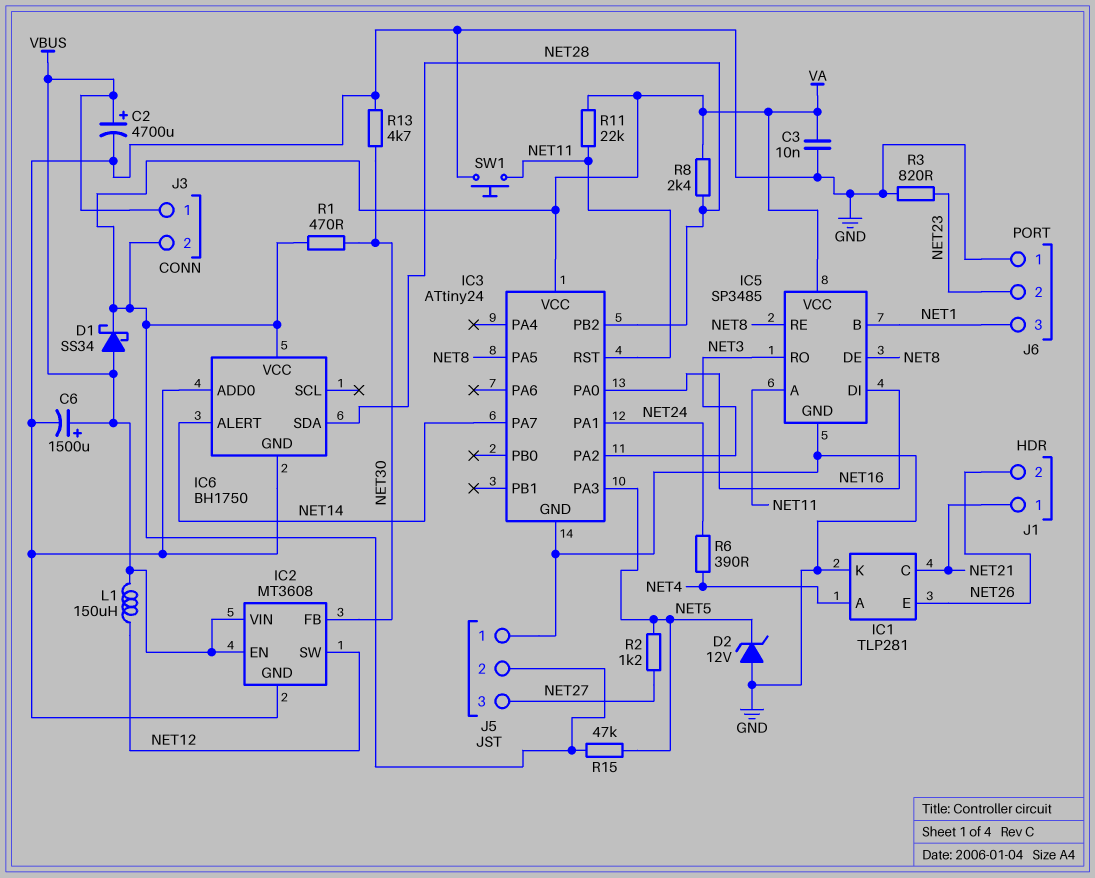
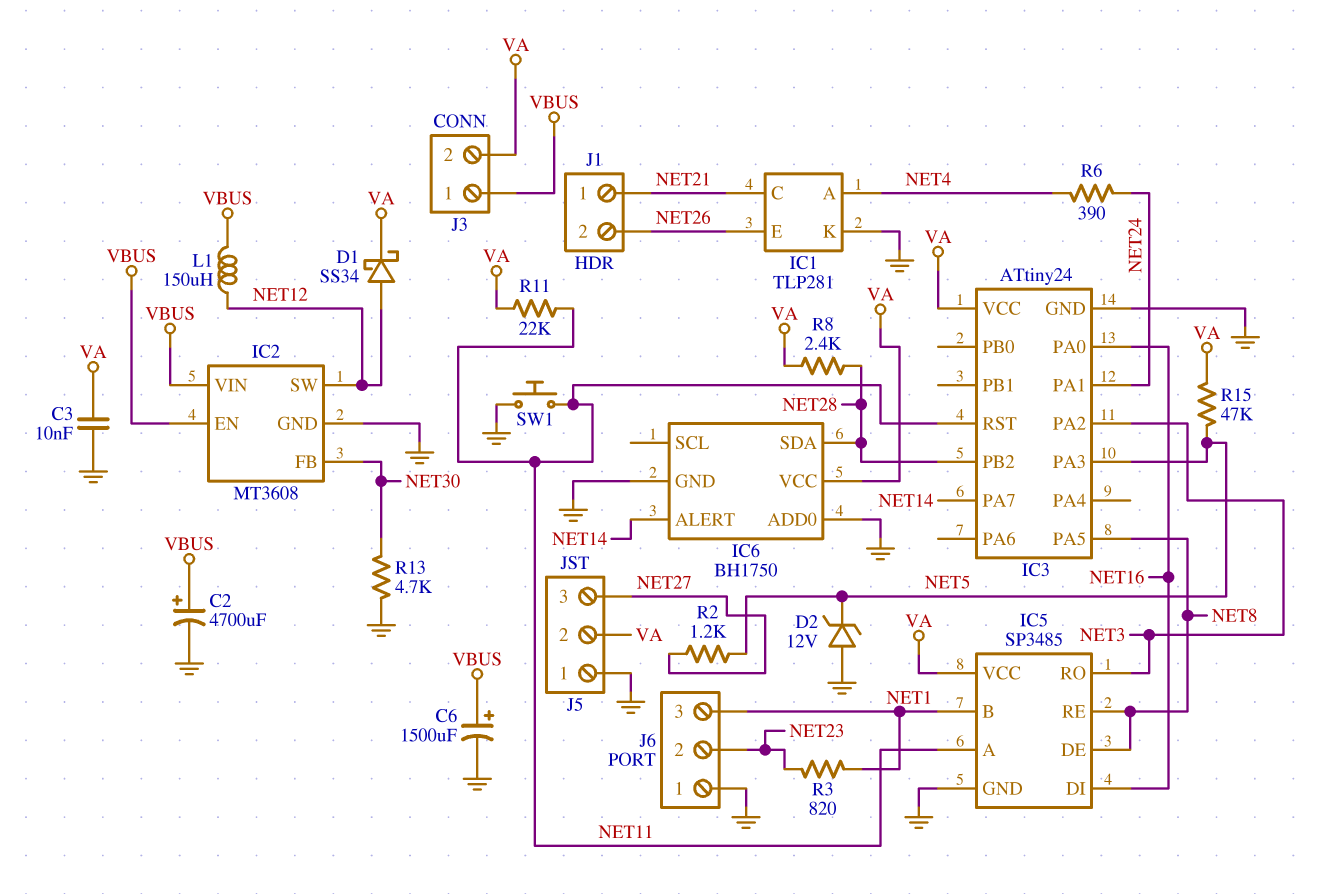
D1: schottky SS34 (A VBUS, K VA) -> schottky SS34 (A NET12, K VA)
R1: 470 (NET30, VA) -> none
R3: 820 (GND, NET23) -> 820 (NET1, NET23)

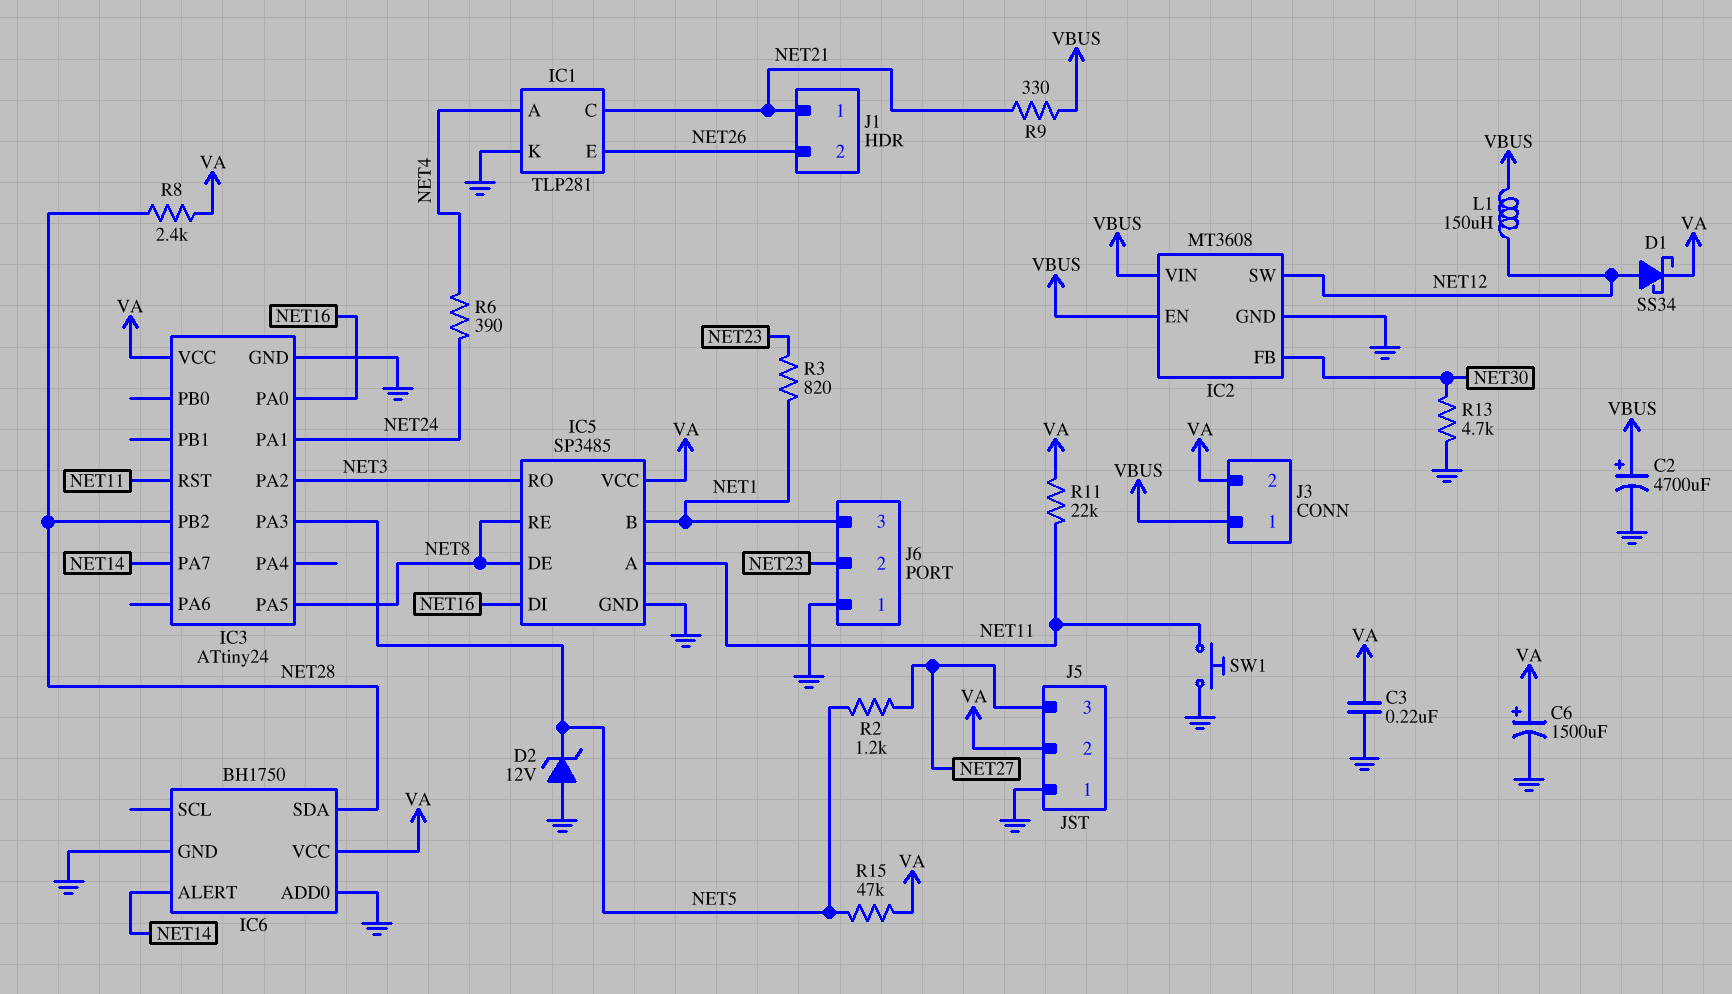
C3: 10nF (GND, VA) -> 220nF (GND, VA)
C6: 1500uF (plus VBUS, minus GND) -> 1500uF (plus VA, minus GND)
R9: none -> 330 (NET21, VBUS)

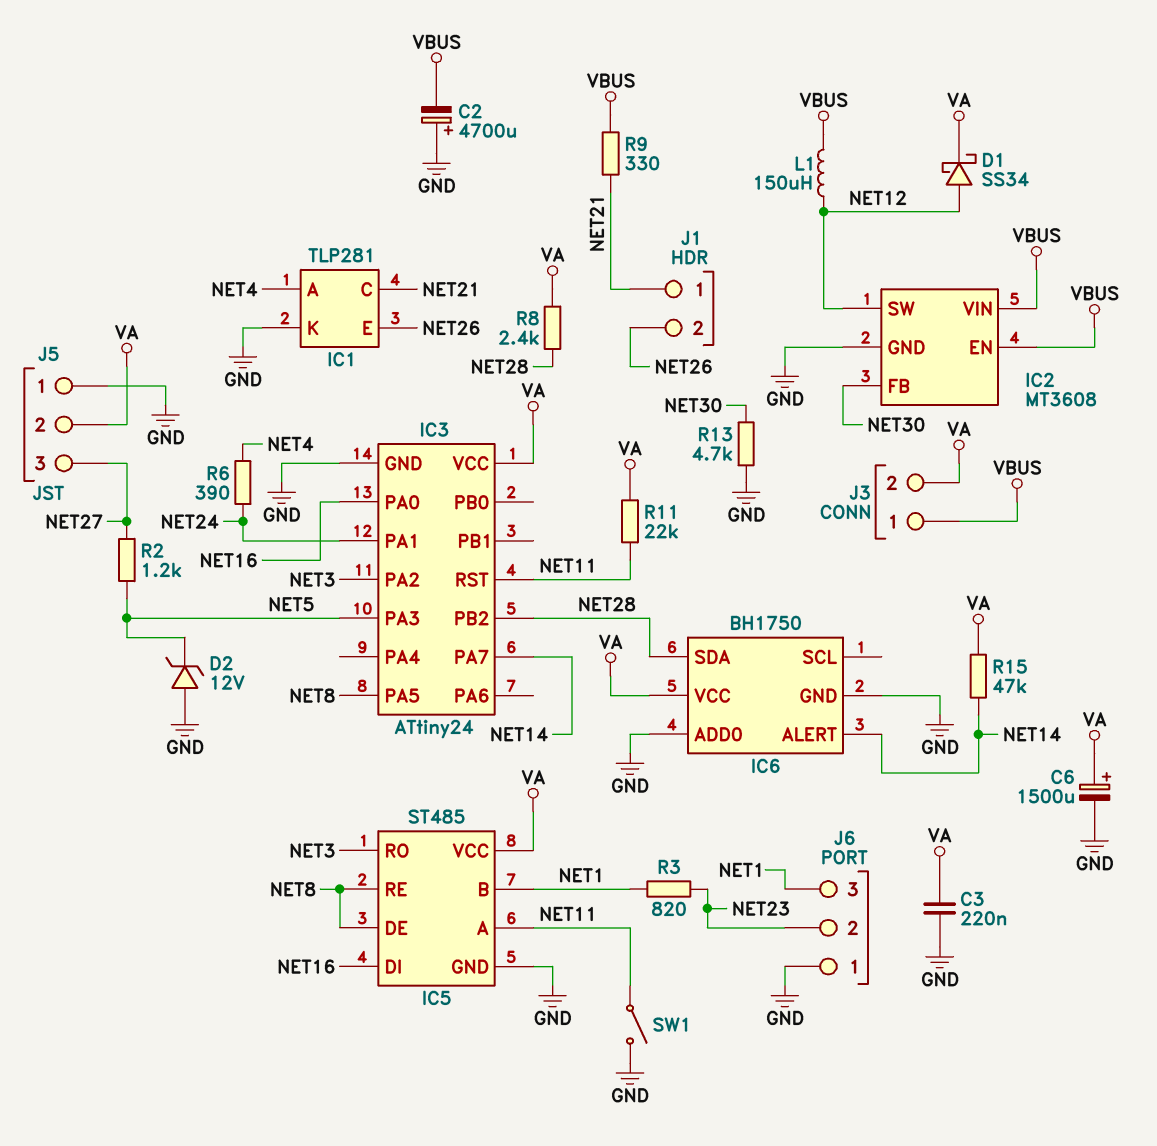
C2: 4700uF (plus VBUS, minus GND) -> 4700uF (plus GND, minus VBUS)
IC5: SP3485 -> ST485
R15: 47k (NET5, VA) -> 47k (NET14, VA)
SW1: button (GND, NET11) -> switch (GND, NET11)

